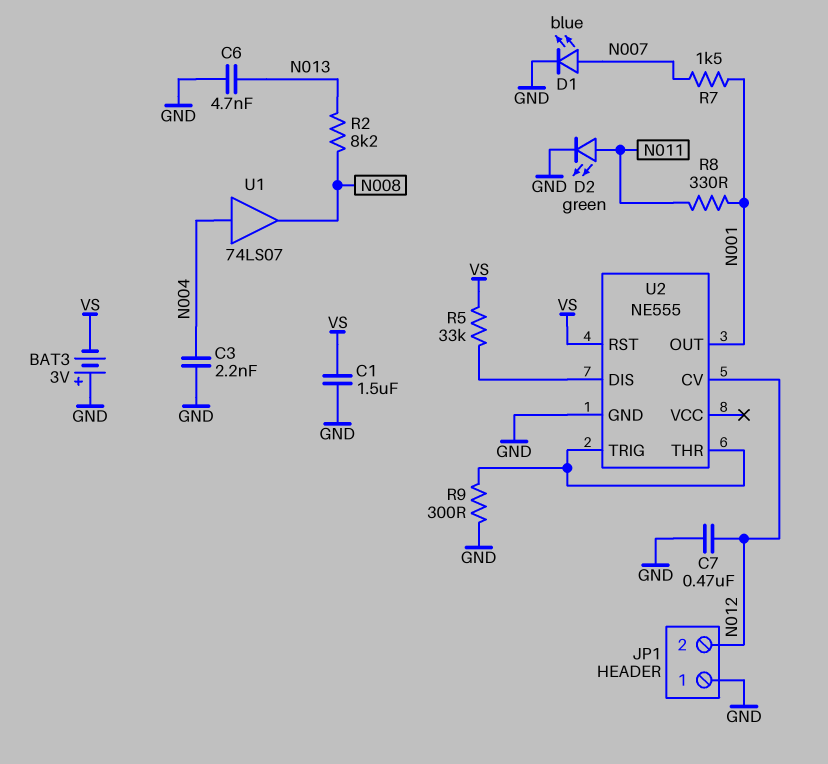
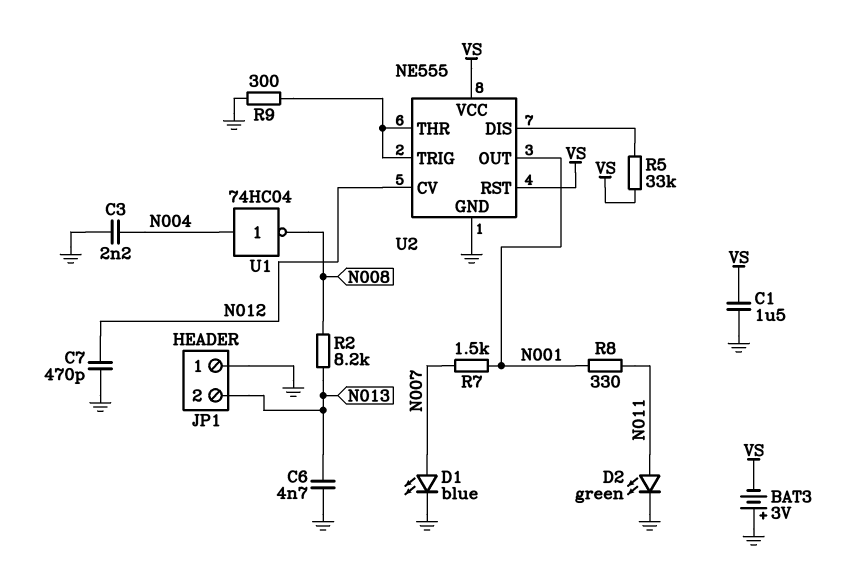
C7: 470nF (GND, N012) -> 470pF (GND, N012)
JP1 pin 2: N012 -> N013
U1: buffer 74LS07 (in N004, out N008) -> NOT 74HC04 (in N004, out N008)
U2 pin VCC: none -> VS

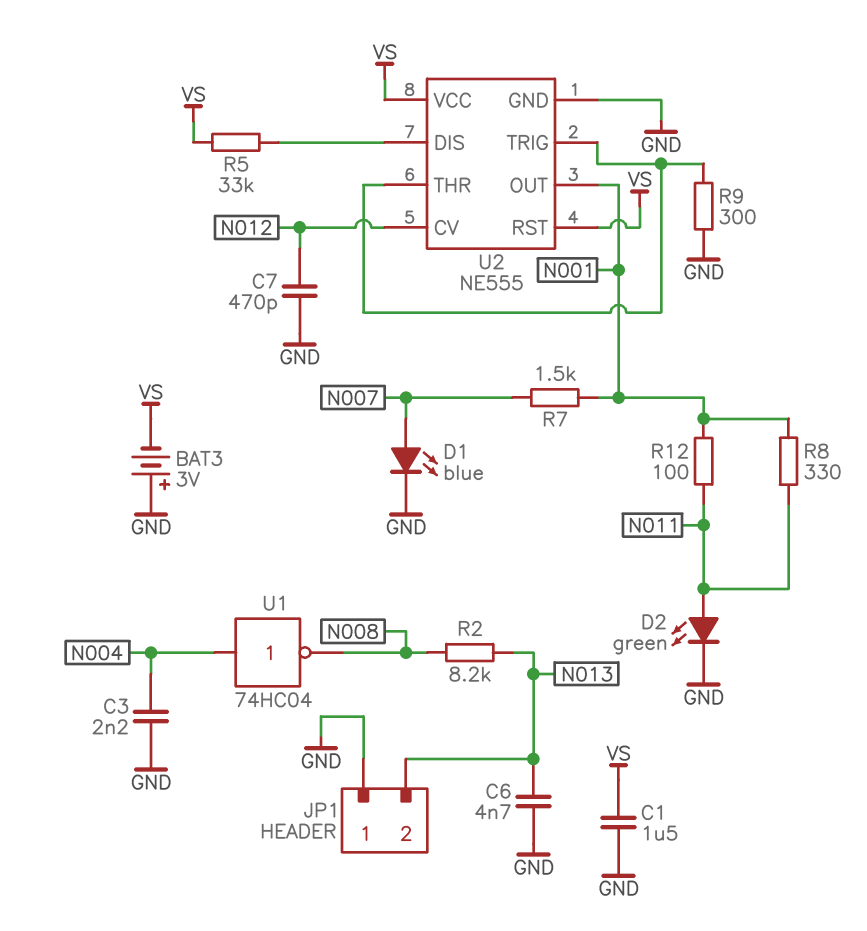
R12: none -> 100 (N001, N011)

